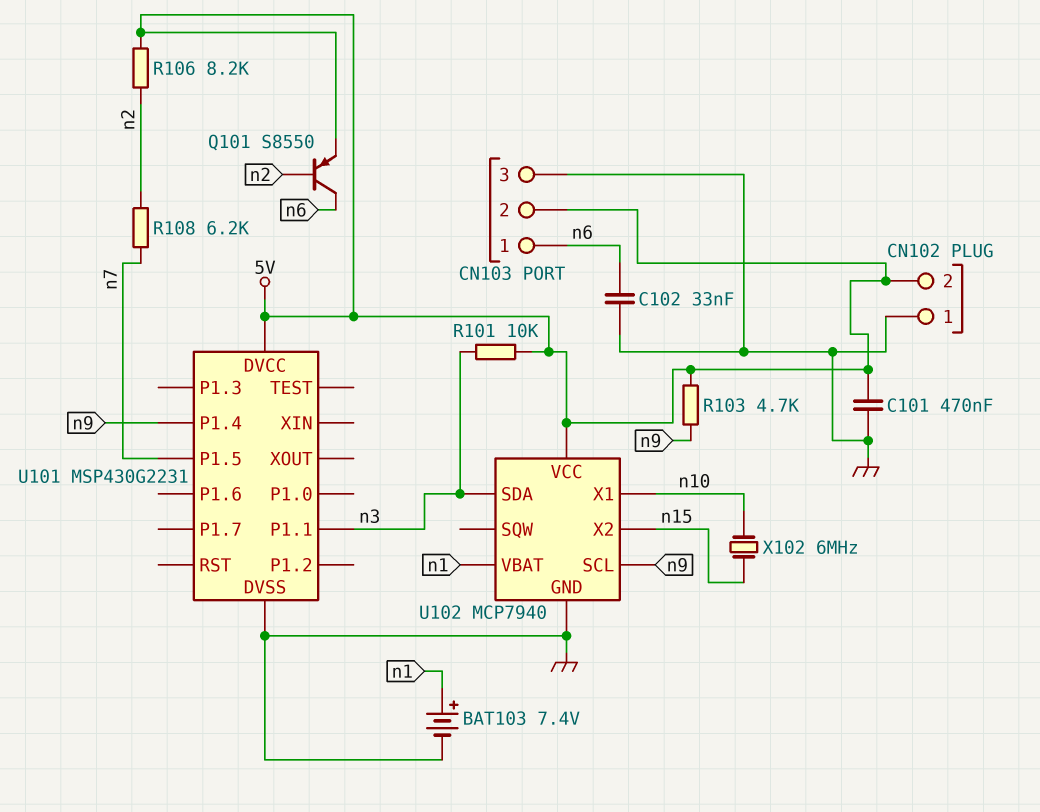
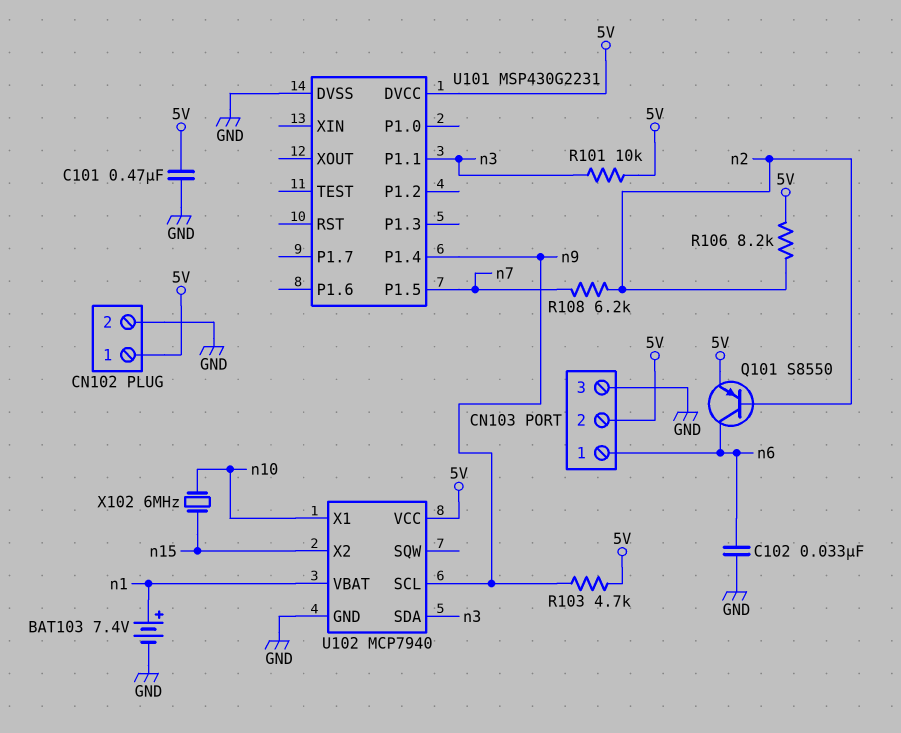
CN102 pin 1: GND -> 5V
CN102 pin 2: 5V -> GND

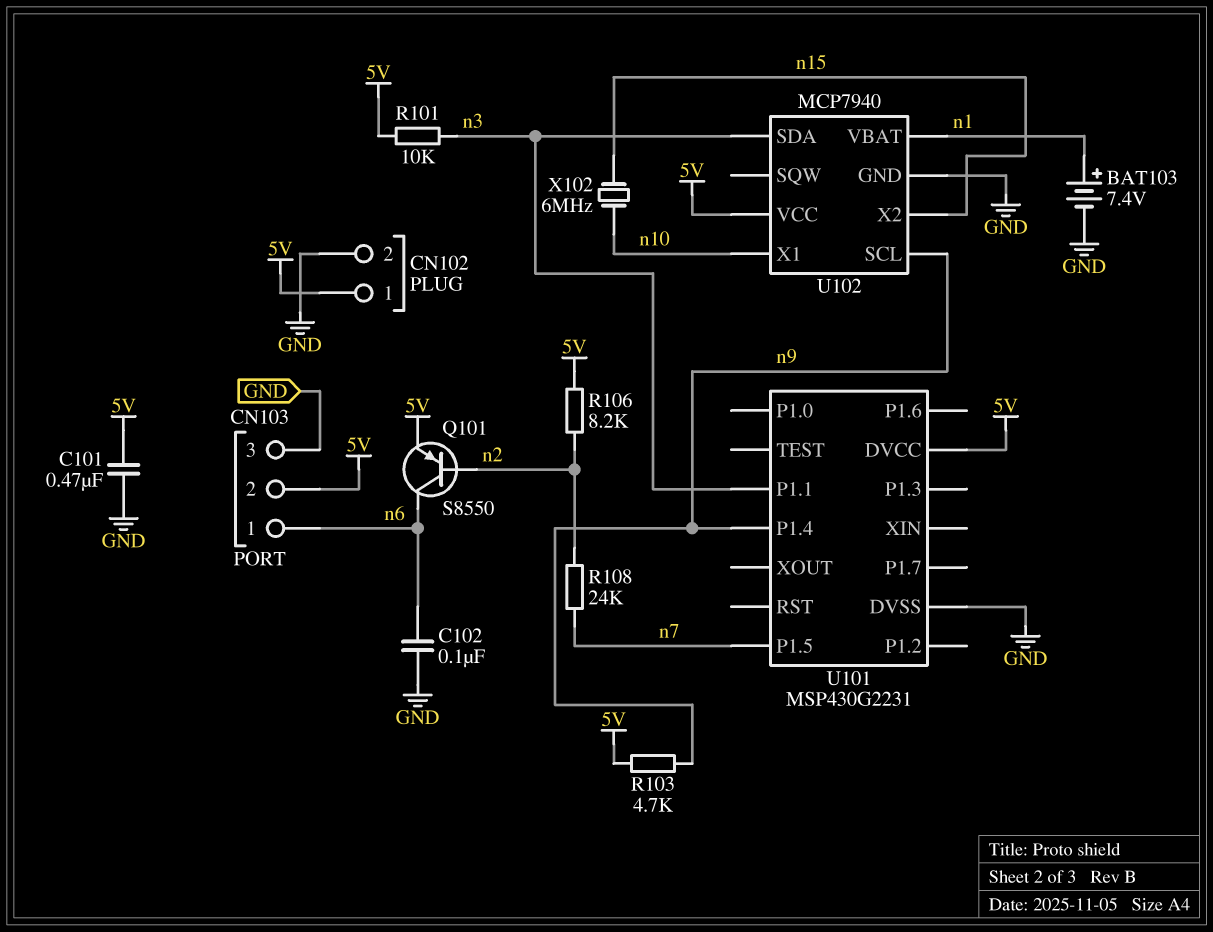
C102: 33nF (GND, n6) -> 100nF (GND, n6)
R108: 6.2k (n2, n7) -> 24k (n2, n7)

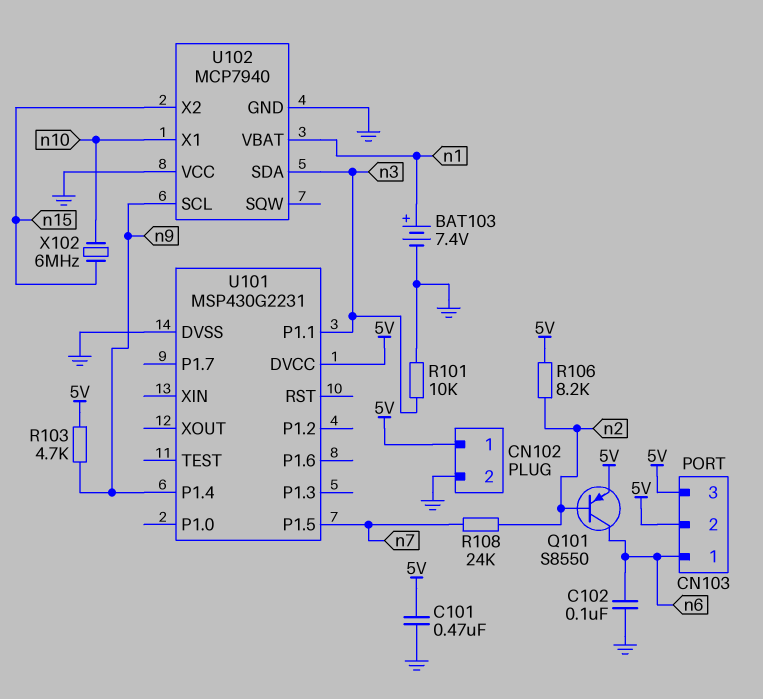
CN103 pin 3: GND -> 5V
R101: 10k (5V, n3) -> 10k (GND, n3)
U102 pin VCC: 5V -> GND

